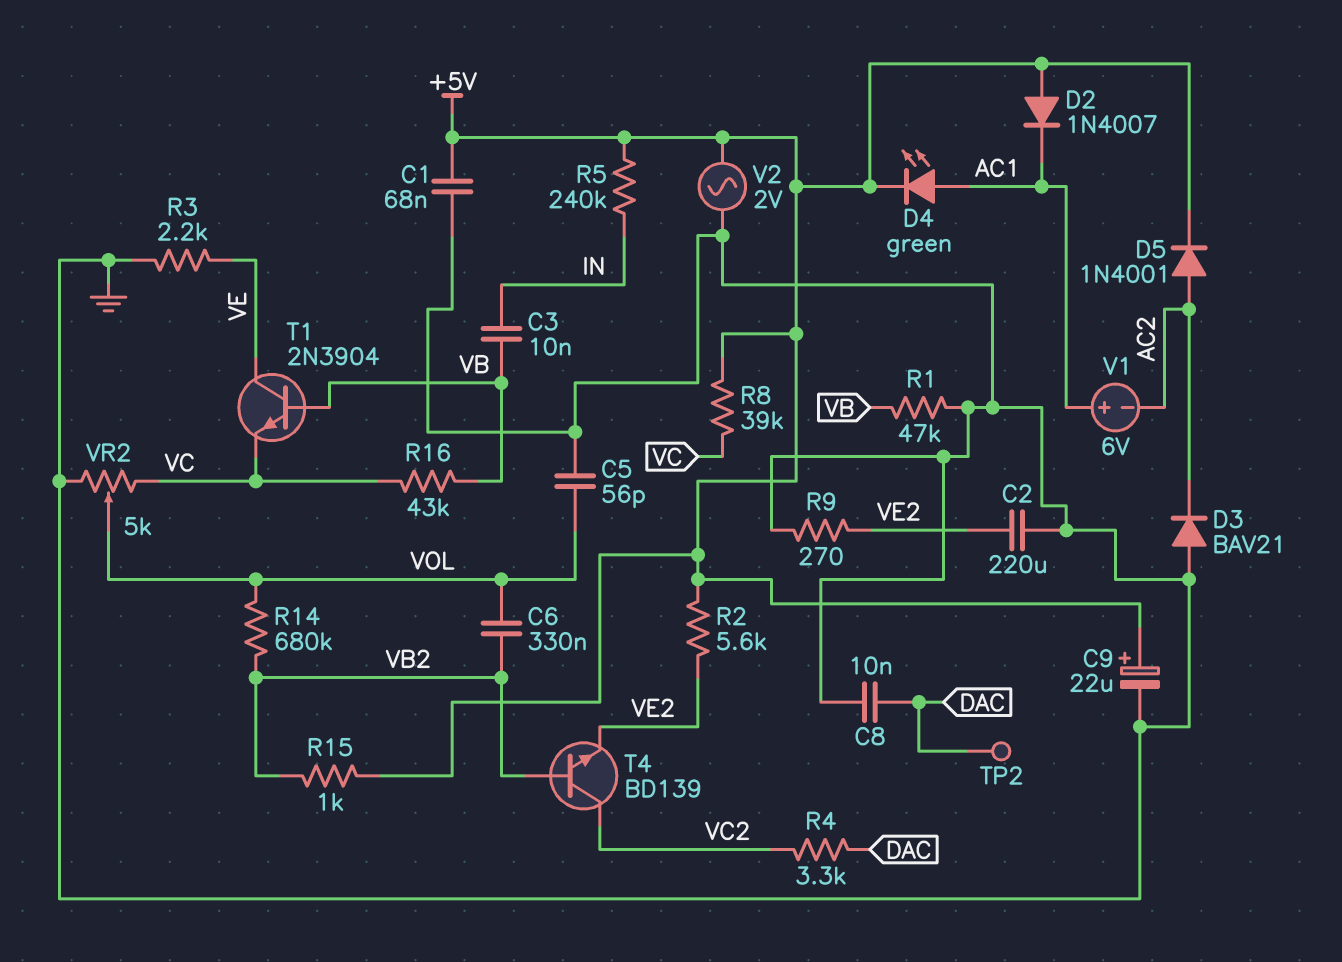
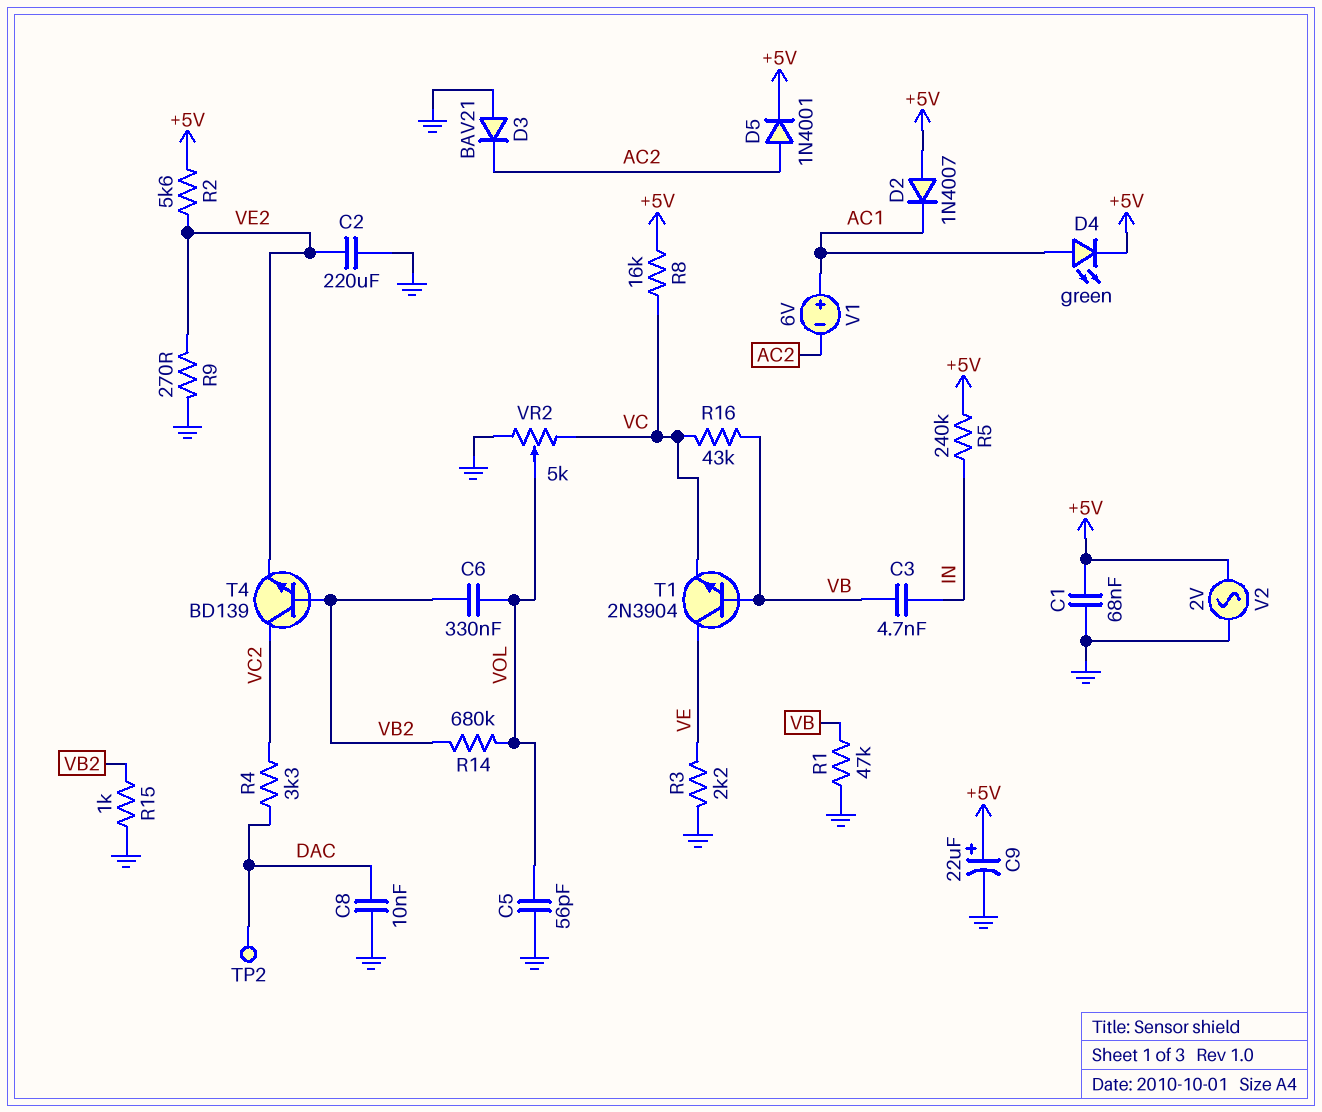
C3: 10nF (IN, VB) -> 4.7nF (IN, VB)
R8: 39k (+5V, VC) -> 16k (+5V, VC)
R15: 1k (+5V, VB2) -> 1k (GND, VB2)

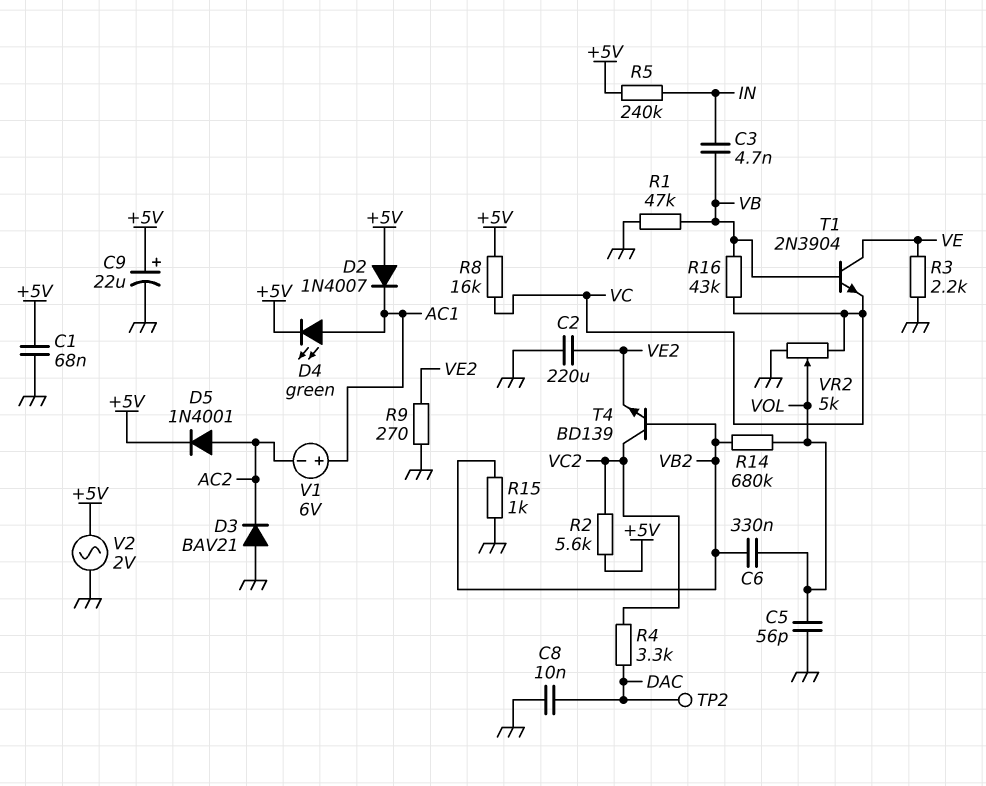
R2: 5.6k (+5V, VE2) -> 5.6k (+5V, VC2)

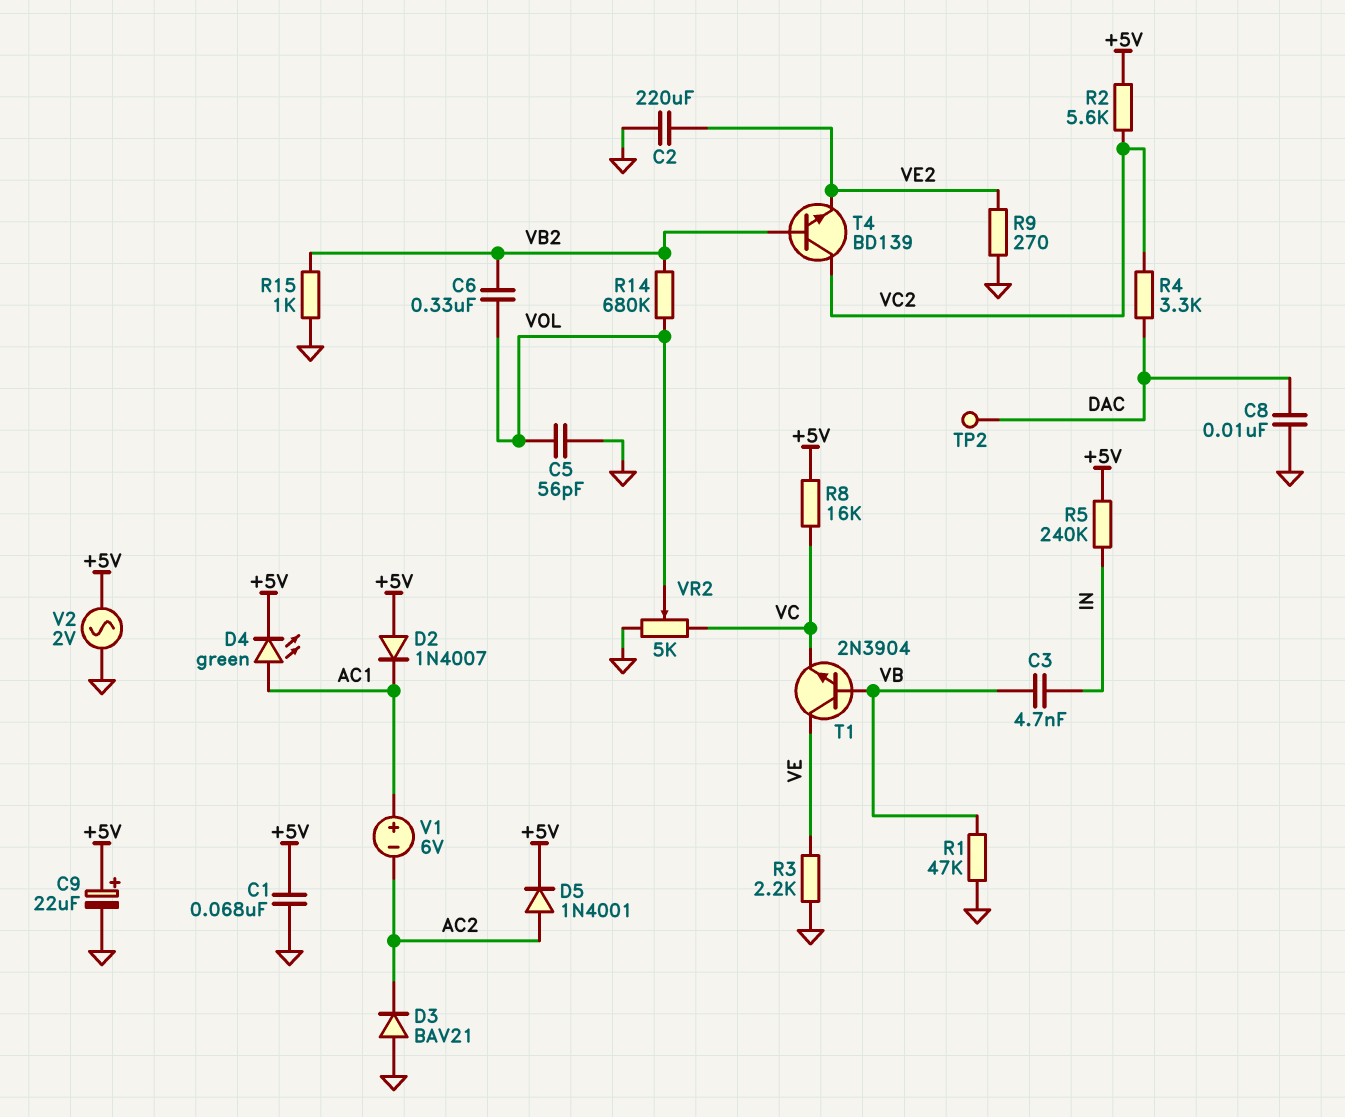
R16: 43k (VB, VC) -> none

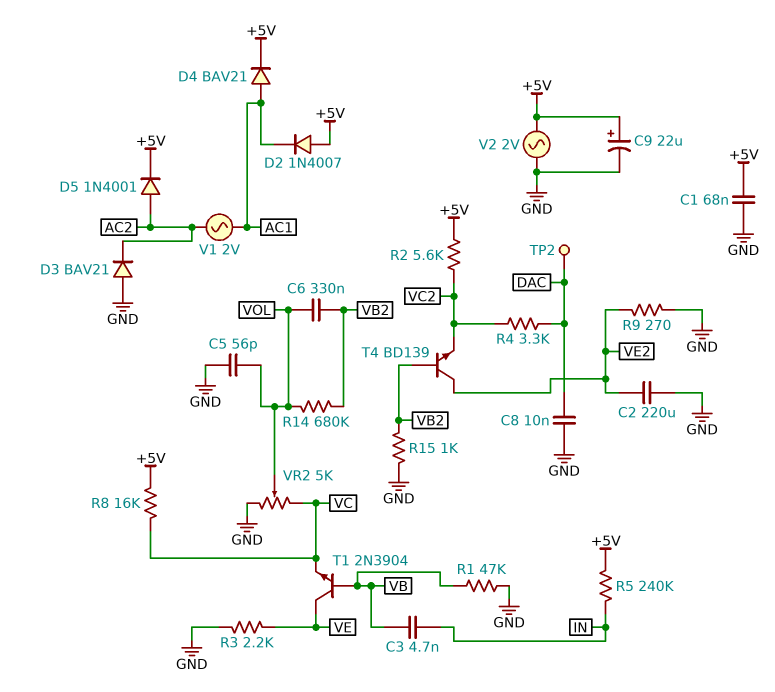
D4: LED green (A AC1, K +5V) -> diode BAV21 (A AC1, K +5V)
T4: NPN BD139 (B VB2, C VC2, E VE2) -> NPN BD139 (B VB2, C VE2, E VC2)
V1: 6V (plus AC1, minus AC2) -> AC 2V (AC1, AC2)

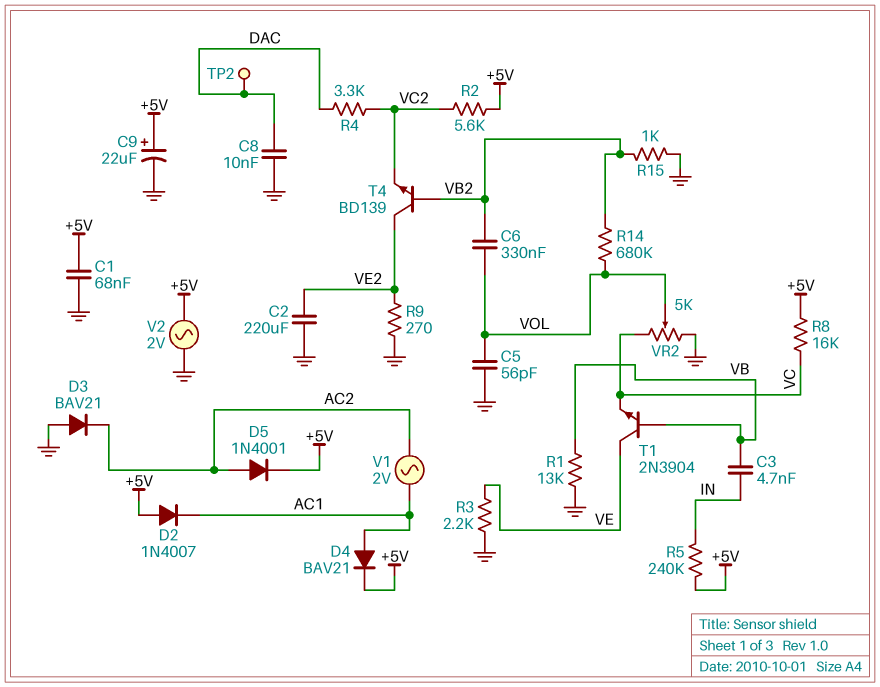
R1: 47k (GND, VB) -> 13k (GND, VB)

